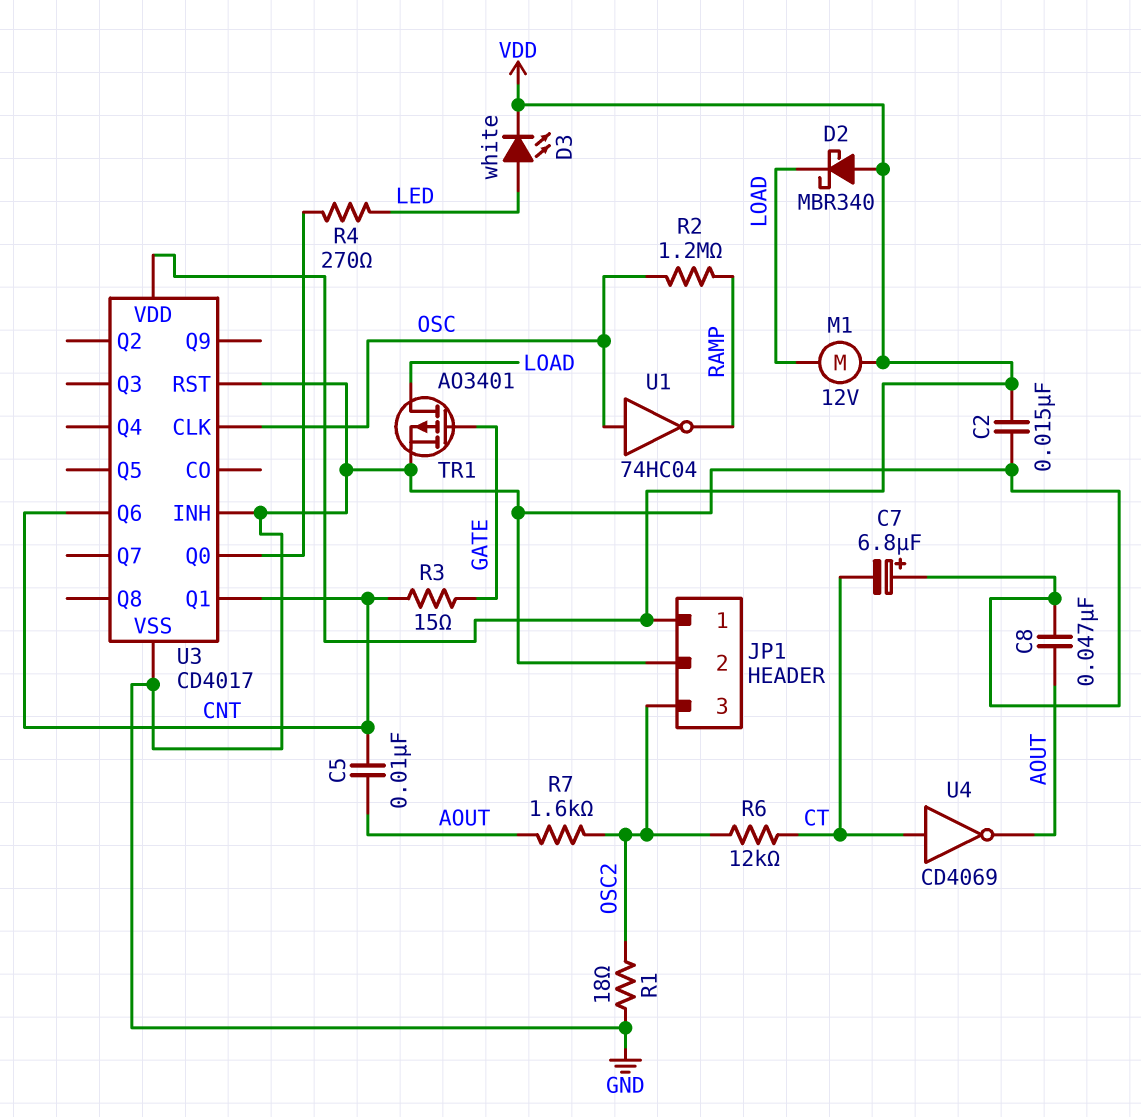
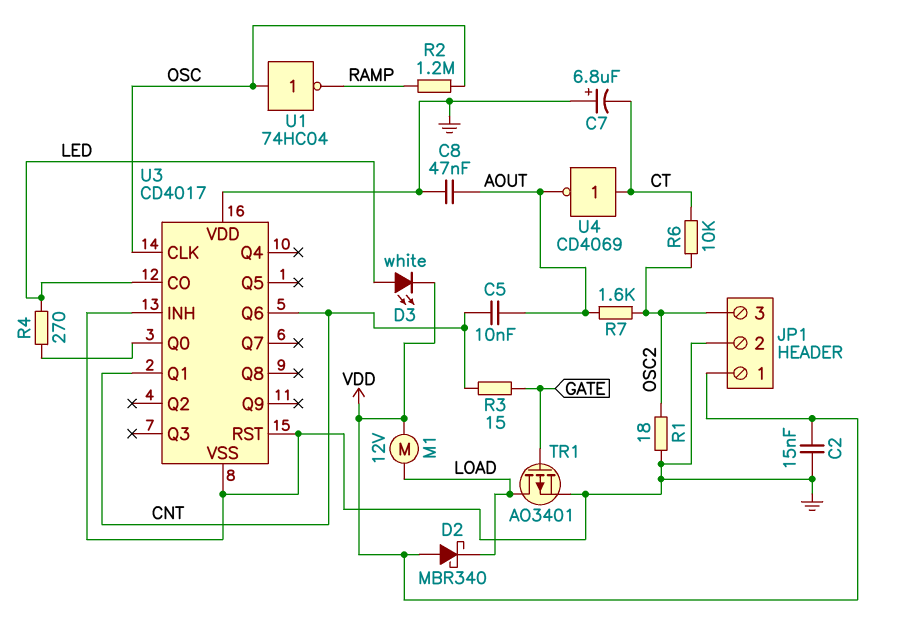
R6: 12k (CT, OSC2) -> 10k (CT, OSC2)
U3 pin CO: none -> LED
U3 pin VDD: VDD -> GND

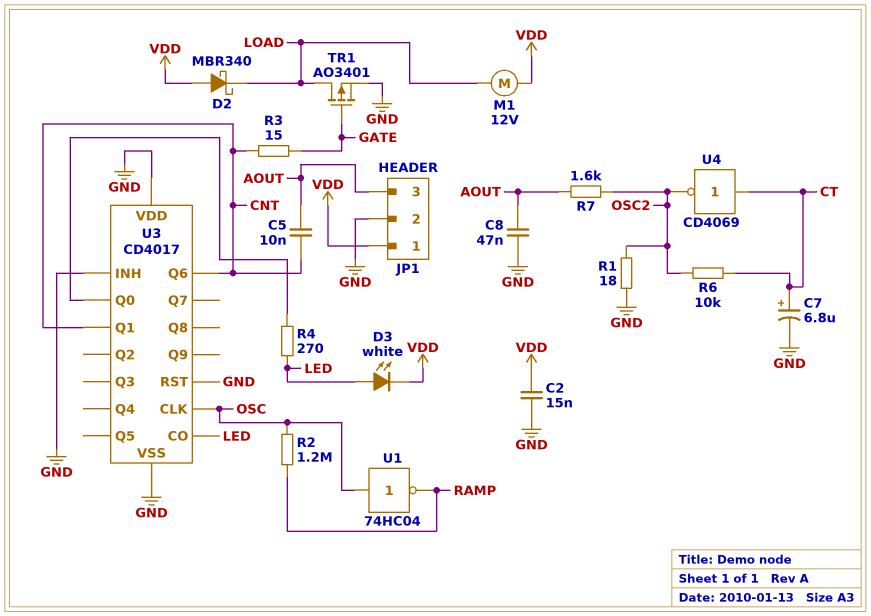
C7: 6.8uF (plus GND, minus CT) -> 6.8uF (plus CT, minus GND)
JP1 pin 3: OSC2 -> AOUT
U4: NOT CD4069 (in CT, out AOUT) -> NOT CD4069 (in CT, out OSC2)

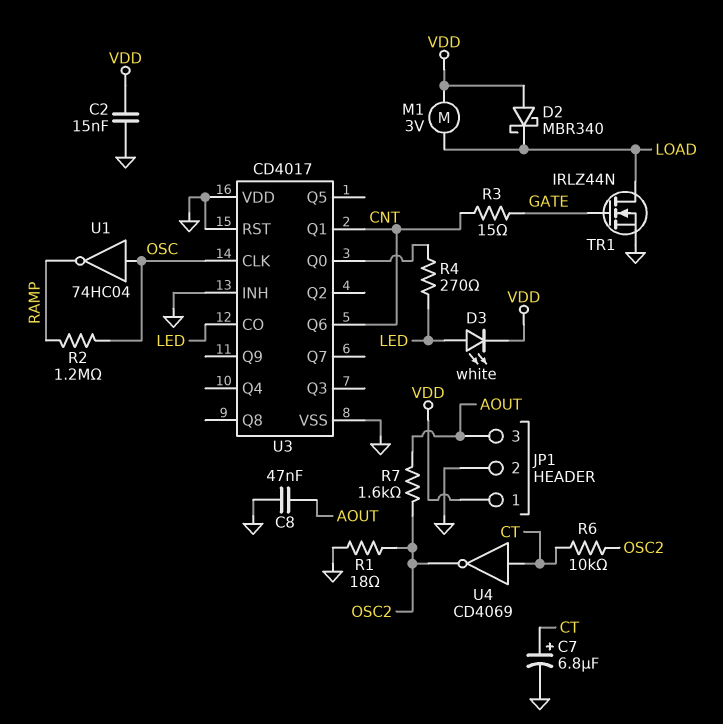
C5: 10nF (AOUT, CNT) -> none
M1: motor 12V (LOAD, VDD) -> motor 3V (LOAD, VDD)
TR1: PMOS AO3401 (G GATE, D LOAD, S GND) -> NMOS IRLZ44N (G GATE, D LOAD, S GND)

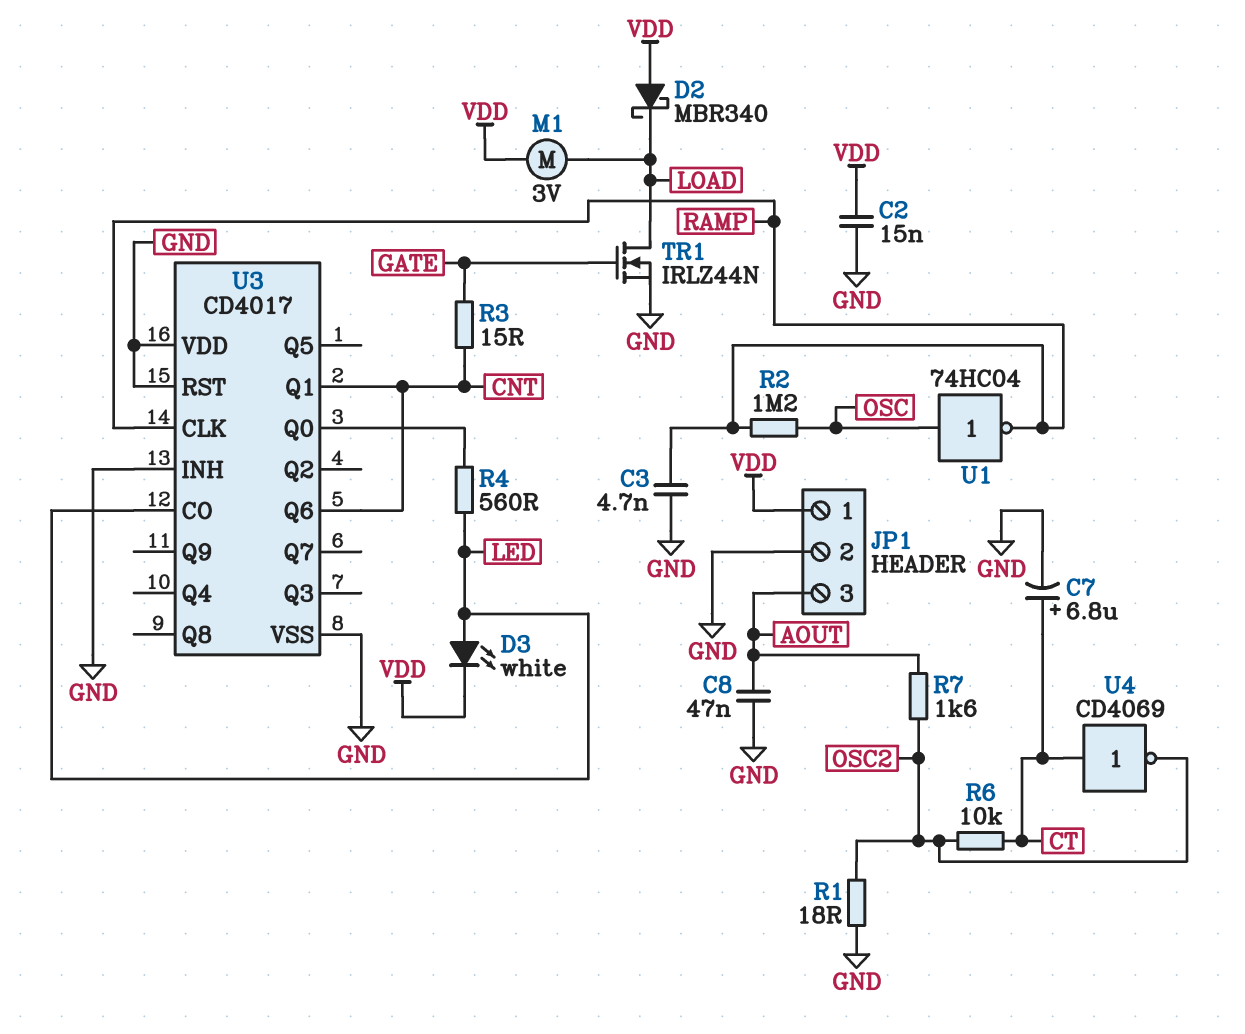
C3: none -> 4.7nF (GND, RAMP)
R4: 270 (LED, U3/Q0) -> 560 (LED, U3/Q0)
U3 pin CLK: OSC -> RAMP

